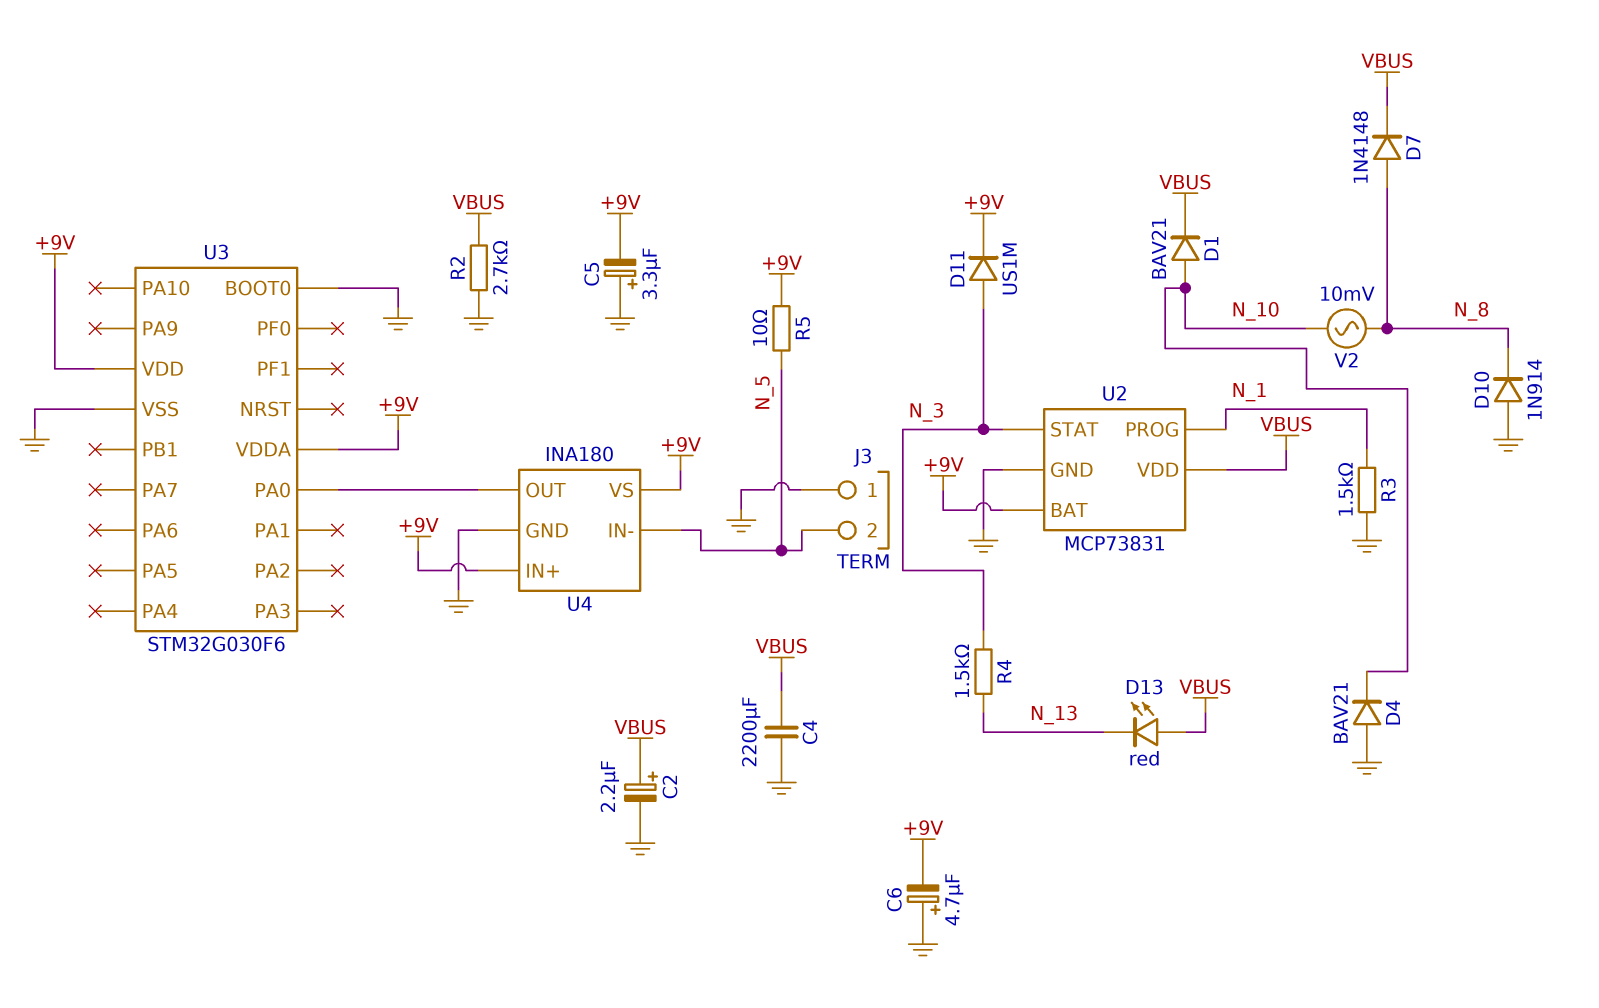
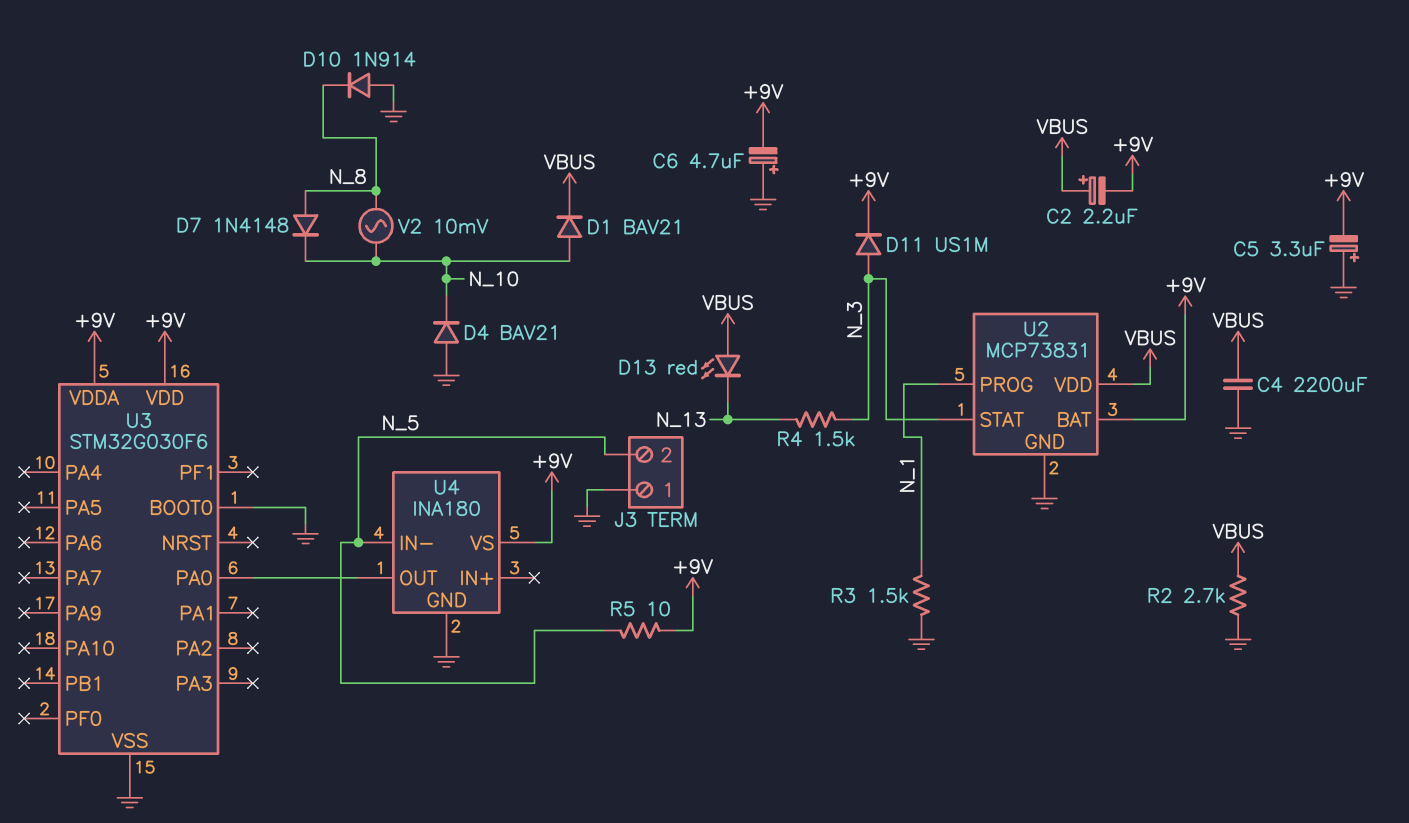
C2: 2.2uF (plus VBUS, minus GND) -> 2.2uF (plus VBUS, minus +9V)
D7: diode 1N4148 (A N_8, K VBUS) -> diode 1N4148 (A N_8, K N_10)
U4 pin IN+: +9V -> none

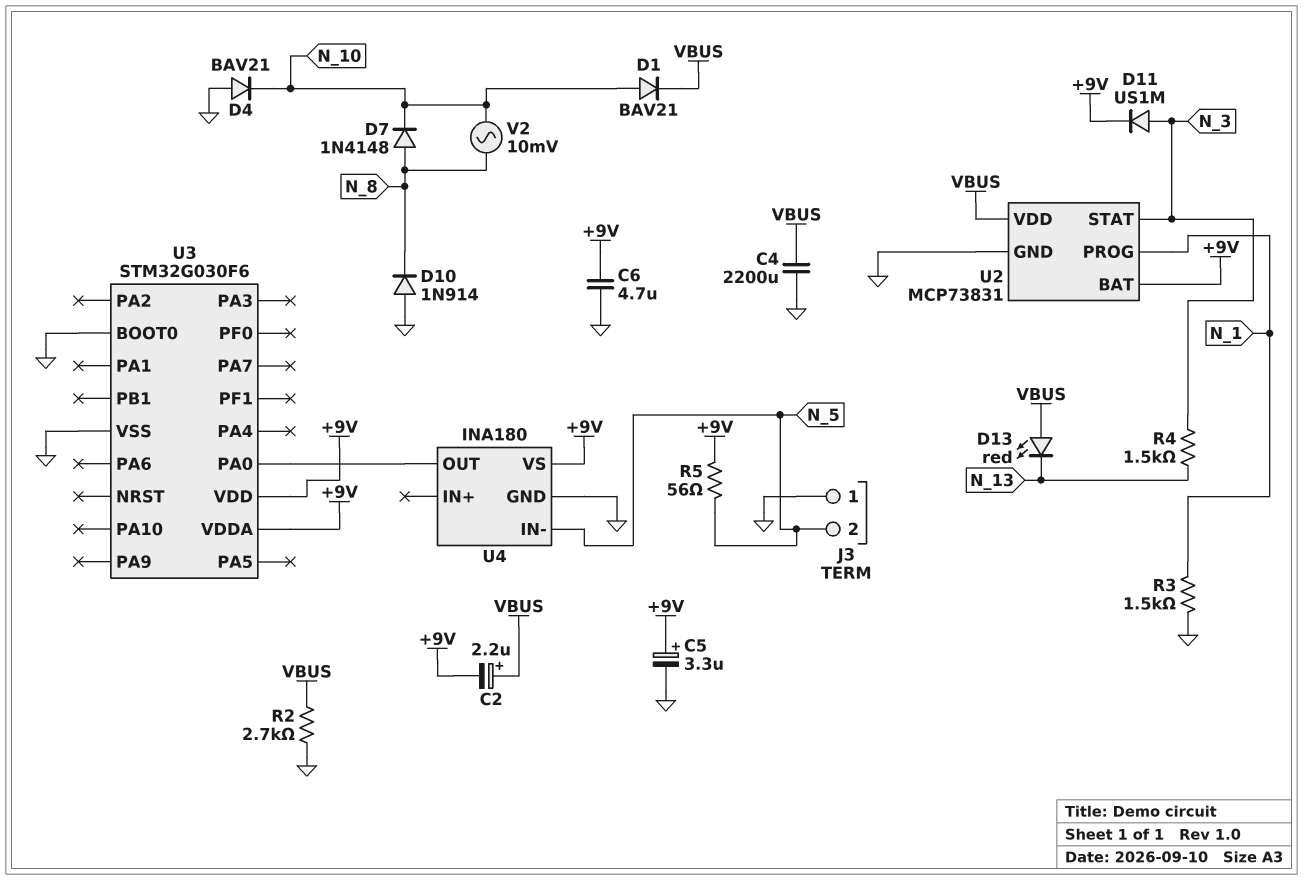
C5: 3.3uF (plus GND, minus +9V) -> 3.3uF (plus +9V, minus GND)
C6: 4.7uF (plus GND, minus +9V) -> 4.7uF (+9V, GND)
R5: 10 (+9V, N_5) -> 56 (+9V, N_5)

